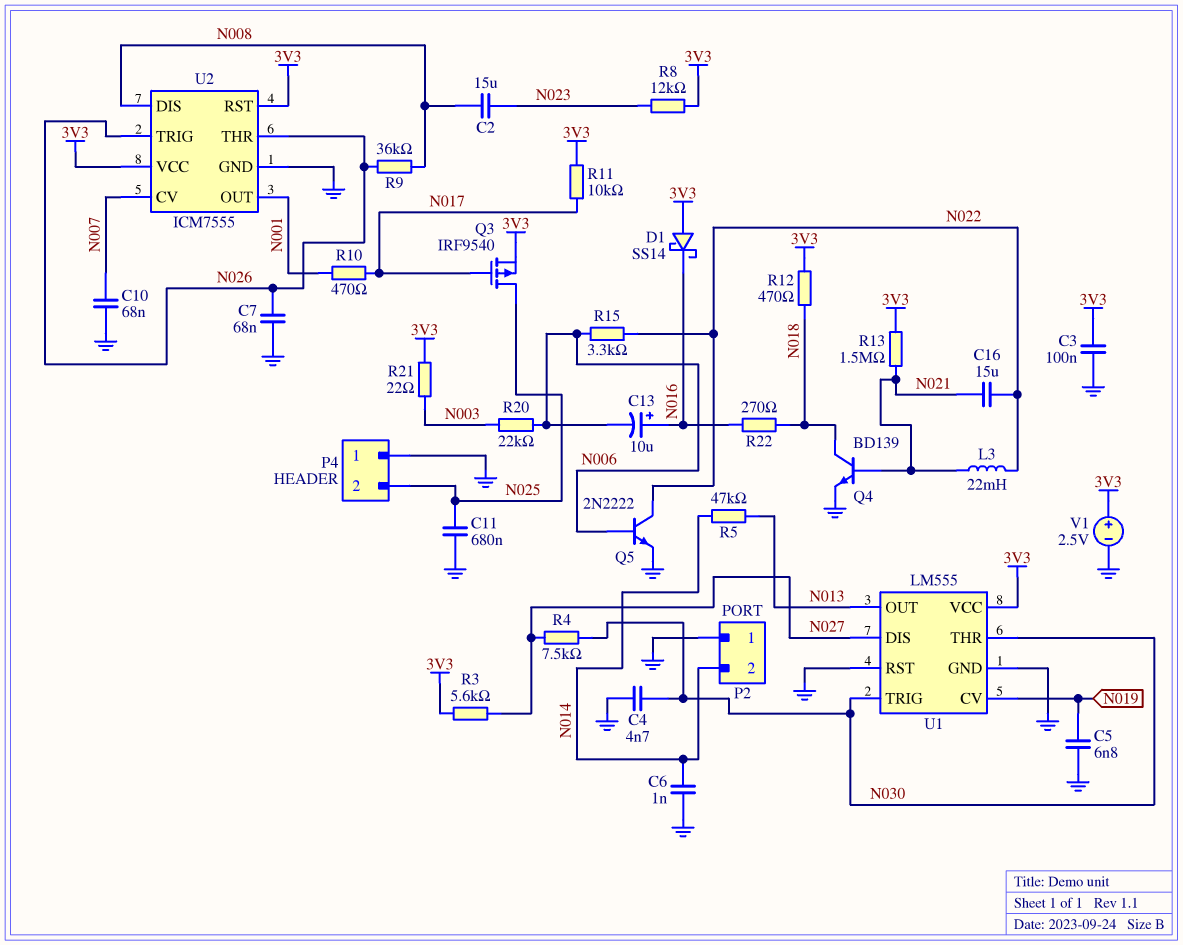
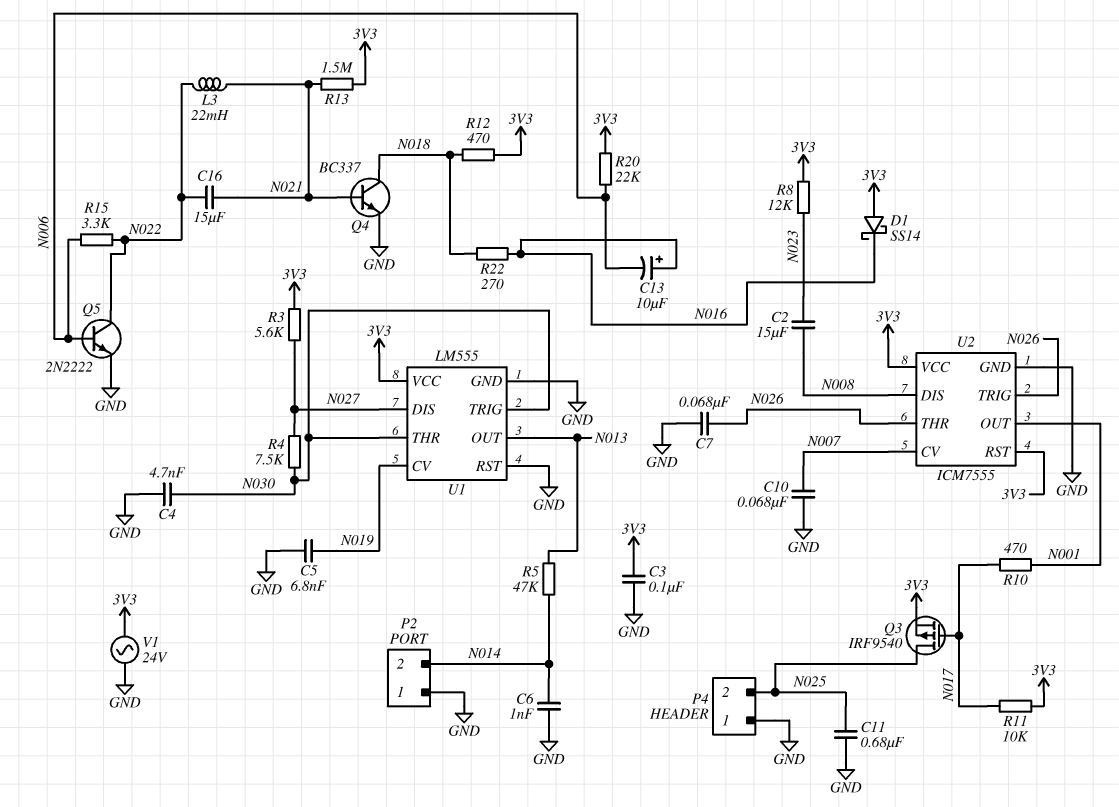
Q4: NPN BD139 (B N021, C N018, E GND) -> NPN BC337 (B N021, C N018, E GND)
R9: 36k (N008, N026) -> none
R20: 22k (N003, N006) -> 22k (3V3, N006)
R21: 22 (3V3, N003) -> none
V1: 2.5V (plus 3V3, minus GND) -> AC 24V (3V3, GND)

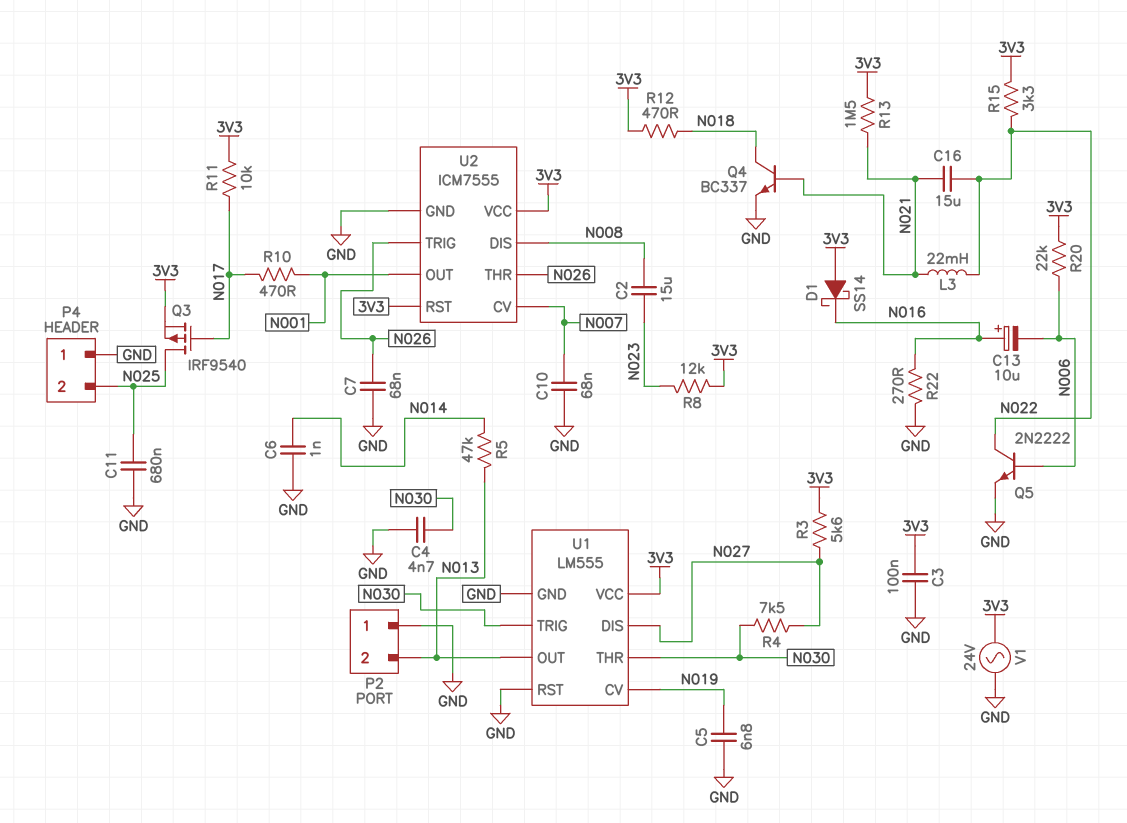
P2 pin 2: N014 -> N013
R15: 3.3k (N006, N022) -> 3.3k (3V3, N022)
R22: 270 (N016, N018) -> 270 (GND, N016)

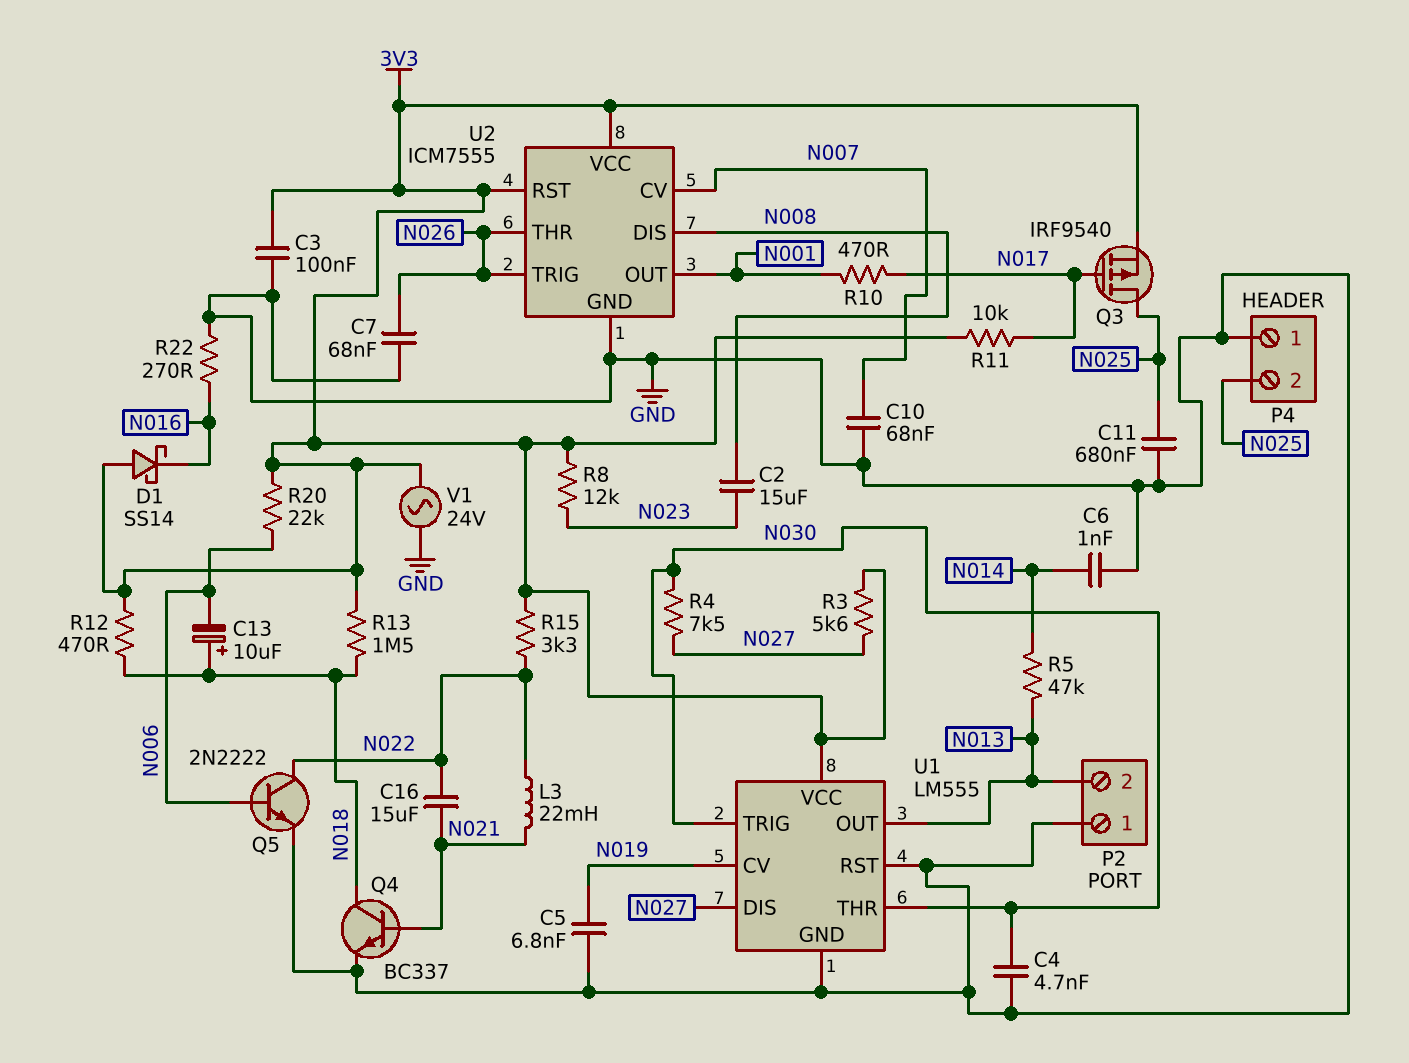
C13: 10uF (plus N016, minus N006) -> 10uF (plus N018, minus N006)
R13: 1.5M (3V3, N021) -> 1.5M (3V3, N018)

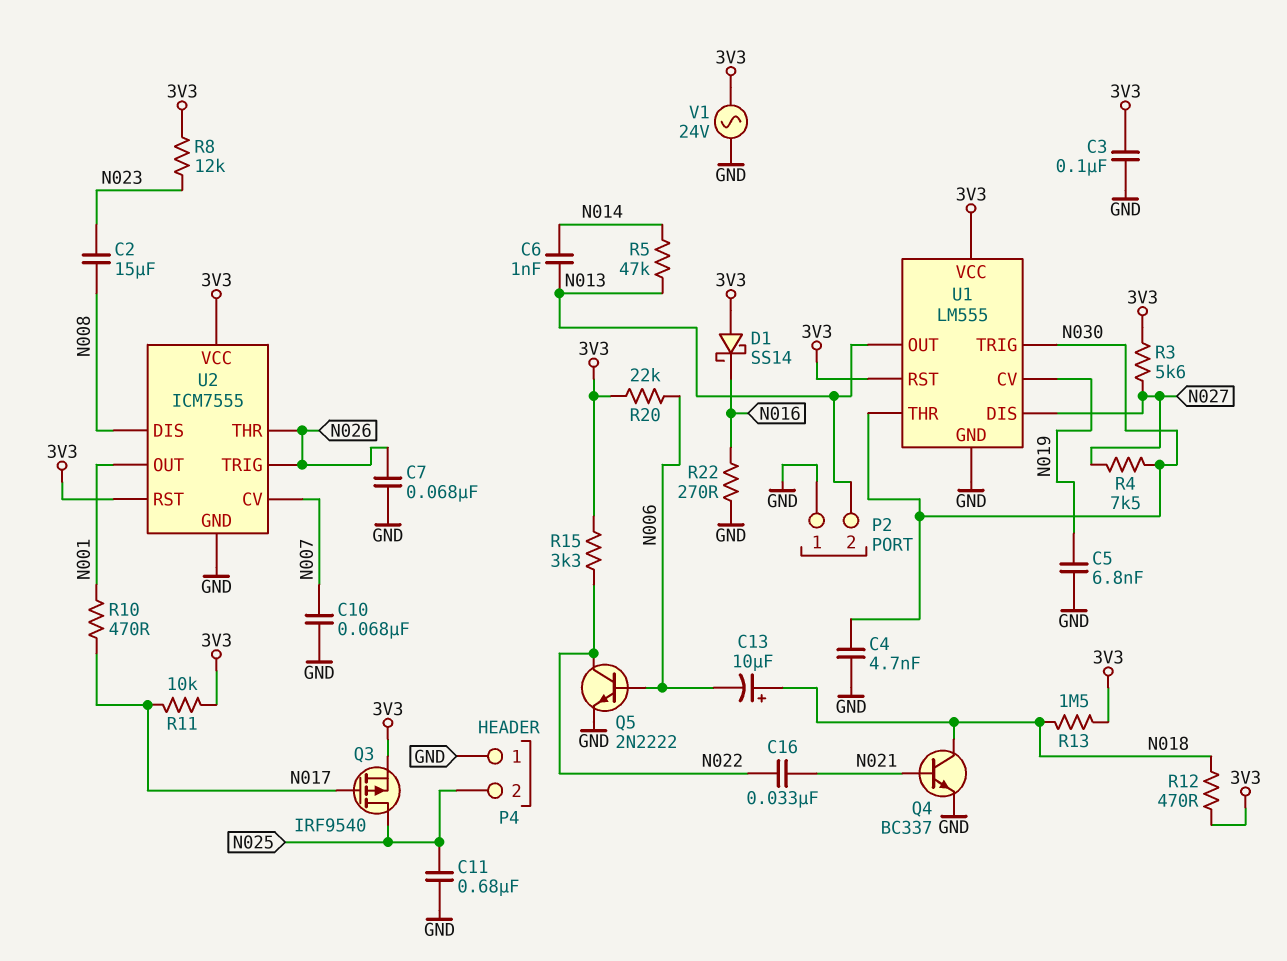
C6: 1nF (GND, N014) -> 1nF (N013, N014)
C16: 15uF (N021, N022) -> 33nF (N021, N022)
L3: 22mH (N021, N022) -> none
U1 pin RST: GND -> 3V3

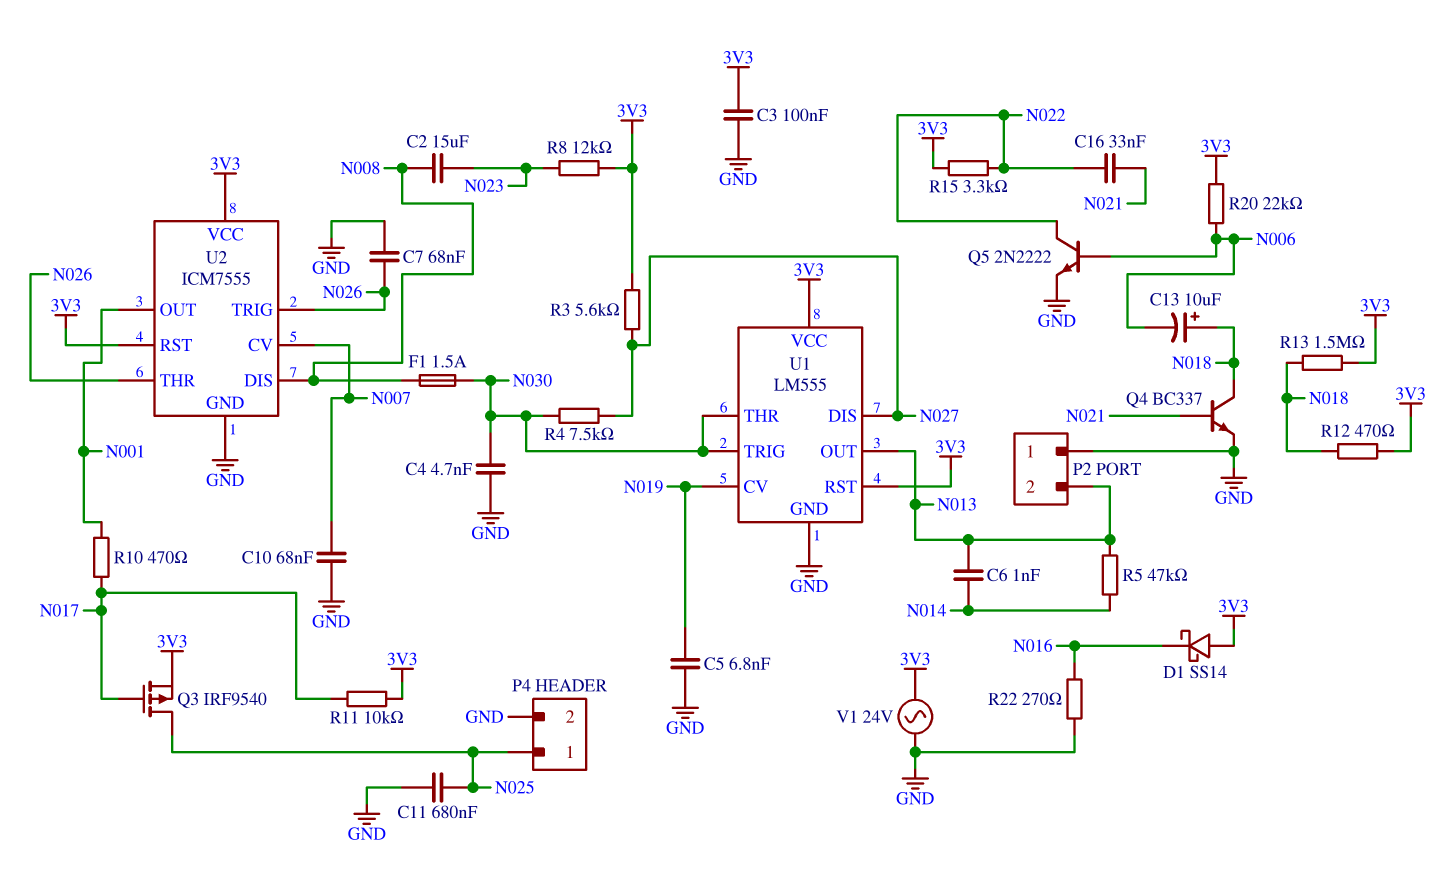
F1: none -> 1.5A (N008, N030)
P4 pin 1: GND -> N025
P4 pin 2: N025 -> GND

